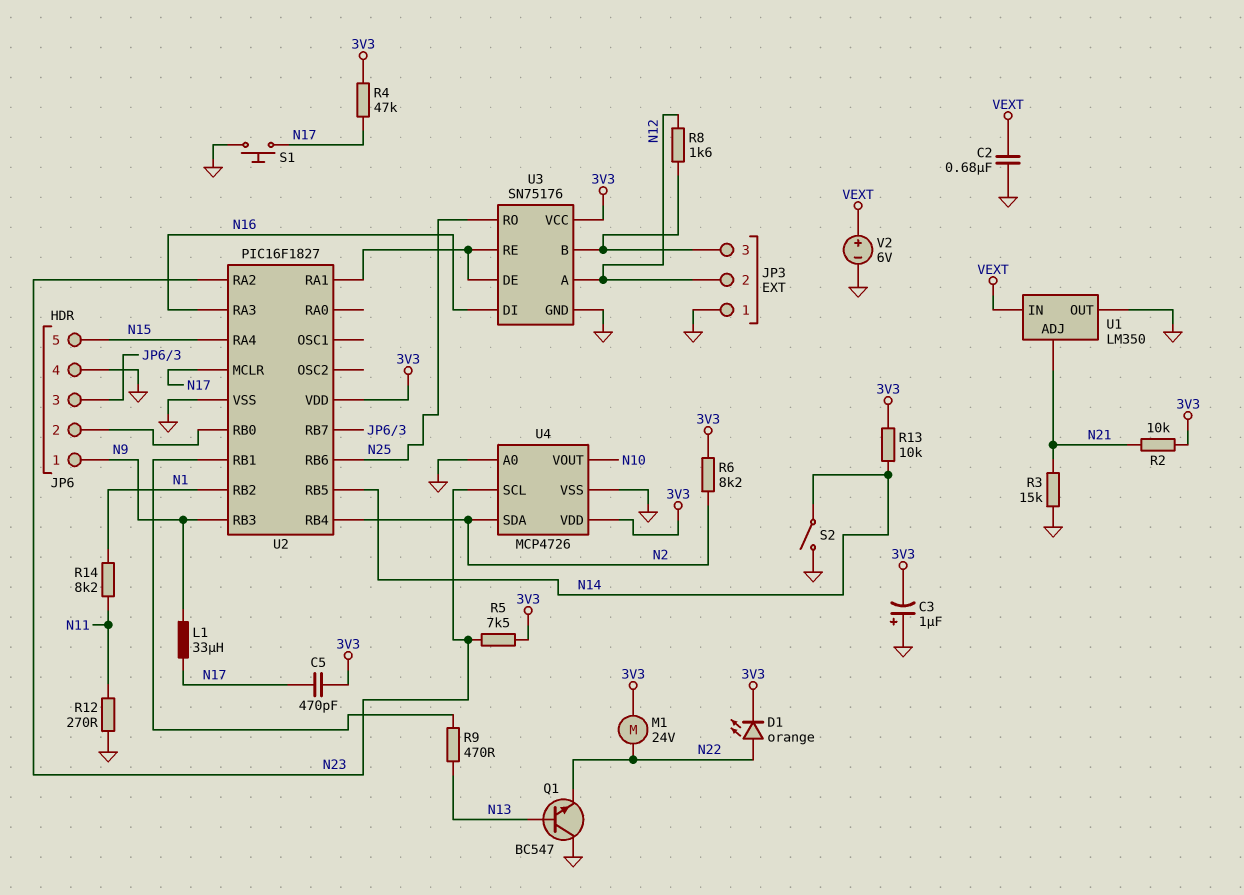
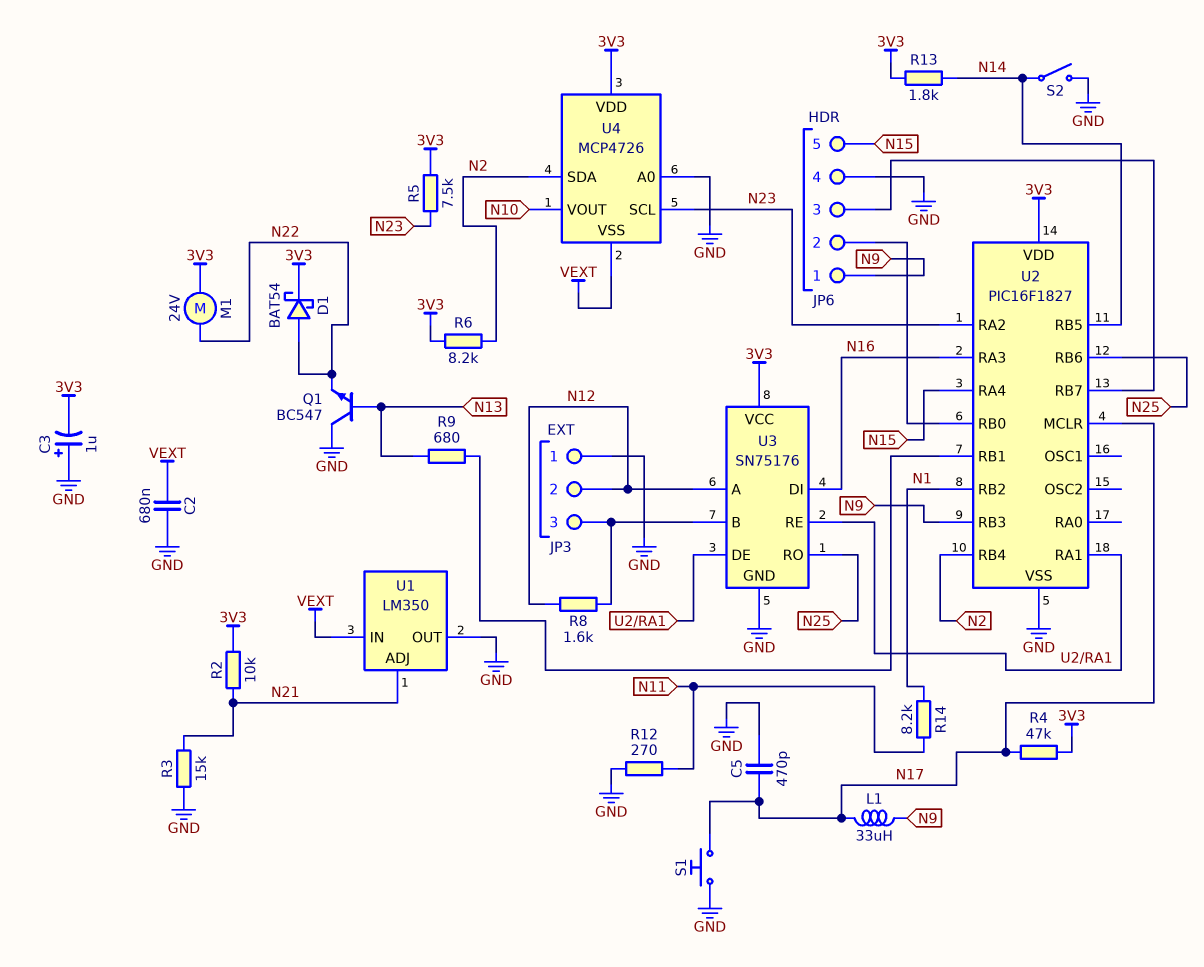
C5: 470pF (3V3, N17) -> 470pF (GND, N17)
D1: LED orange (A N22, K 3V3) -> schottky BAT54 (A N22, K 3V3)
R9: 470 (N13, U2/RB1) -> 680 (N13, U2/RB1)
R13: 10k (3V3, N14) -> 1.8k (3V3, N14)
U4 pin VSS: GND -> VEXT
V2: 6V (plus VEXT, minus GND) -> none

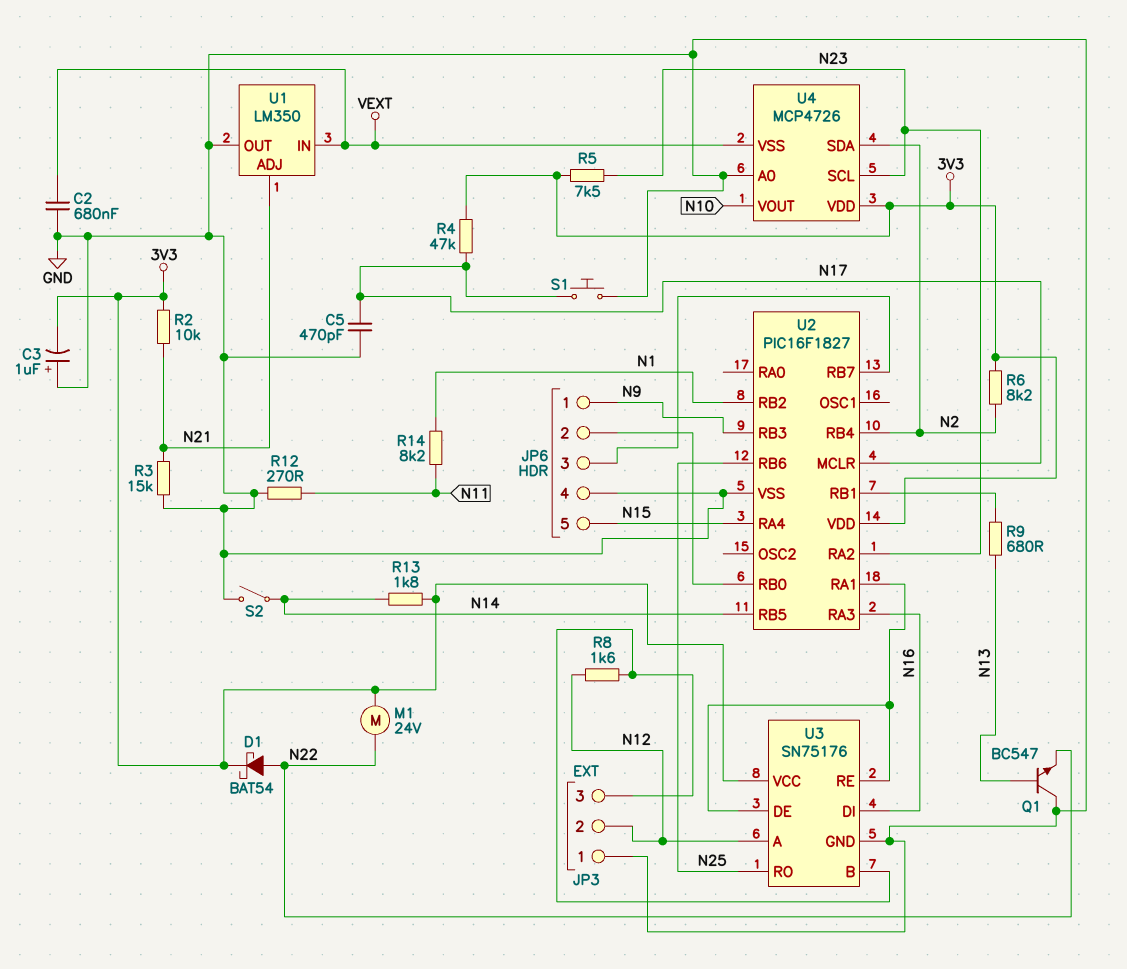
L1: 33uH (N9, N17) -> none

